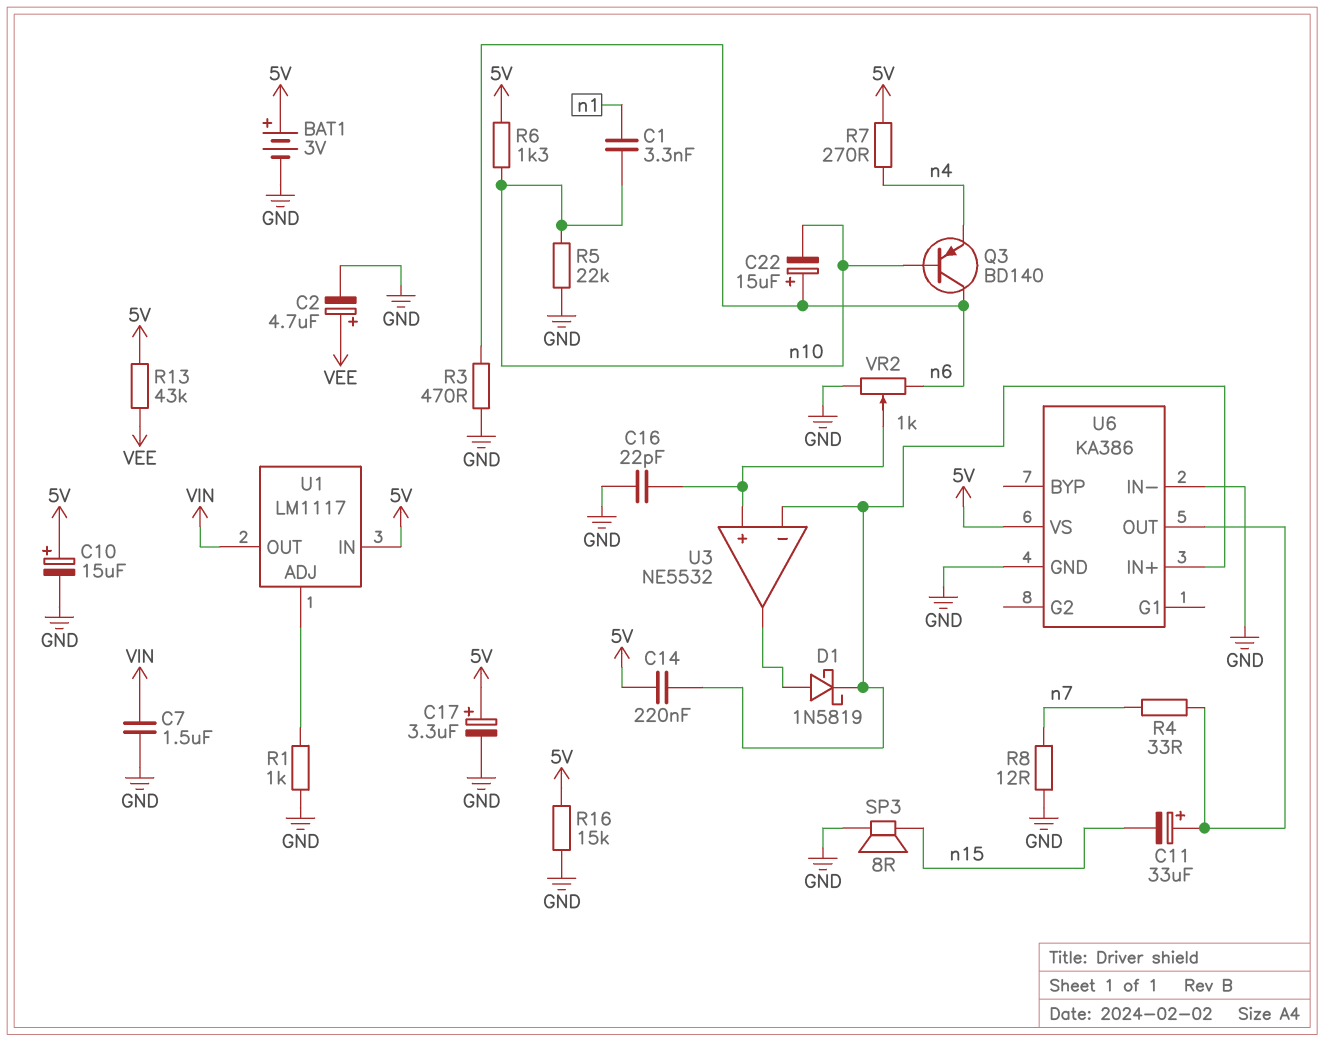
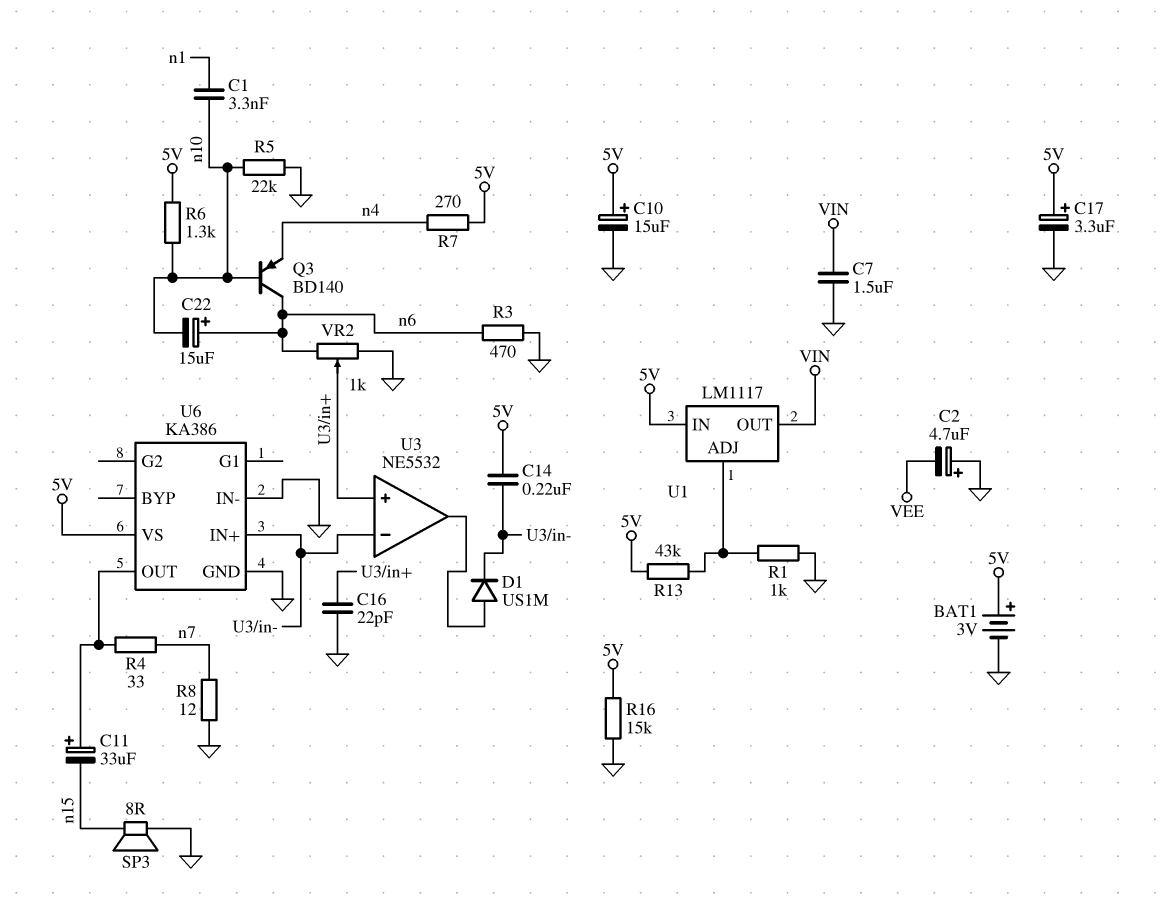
C2: 4.7uF (plus VEE, minus GND) -> 4.7uF (plus GND, minus VEE)
D1: schottky 1N5819 (A U3/out, K U3/in-) -> diode US1M (A U3/out, K U3/in-)
R13: 43k (5V, VEE) -> 43k (5V, U1/ADJ)

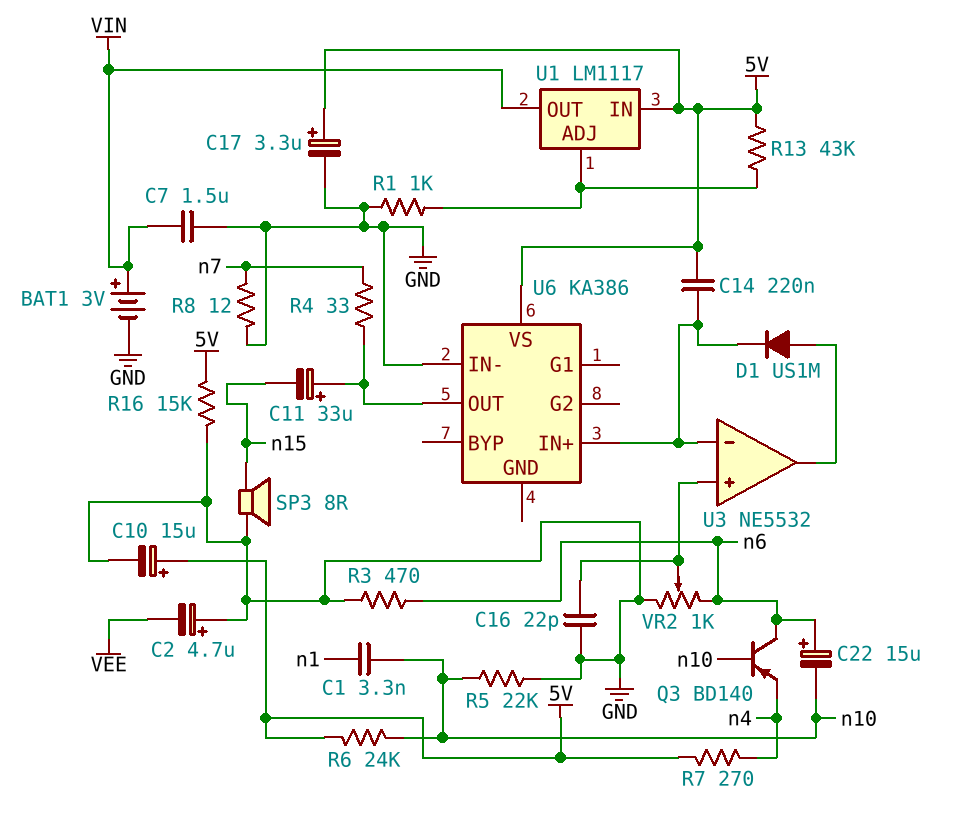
BAT1: 3V (plus 5V, minus GND) -> 3V (plus VIN, minus GND)
R6: 1.3k (5V, n10) -> 24k (5V, n10)
U6 pin GND: GND -> none

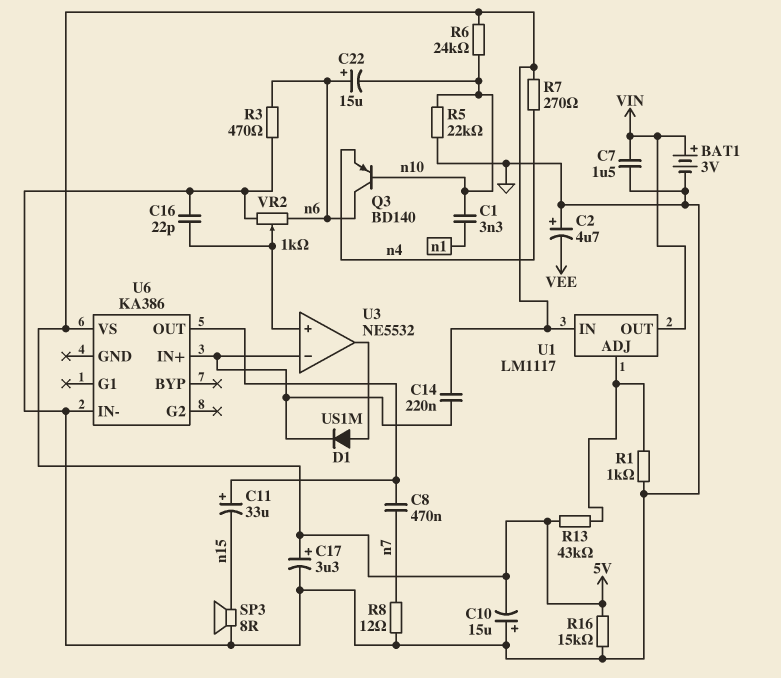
C8: none -> 470nF (U6/OUT, n7)
C10: 15uF (plus 5V, minus GND) -> 15uF (plus GND, minus 5V)
R4: 33 (U6/OUT, n7) -> none

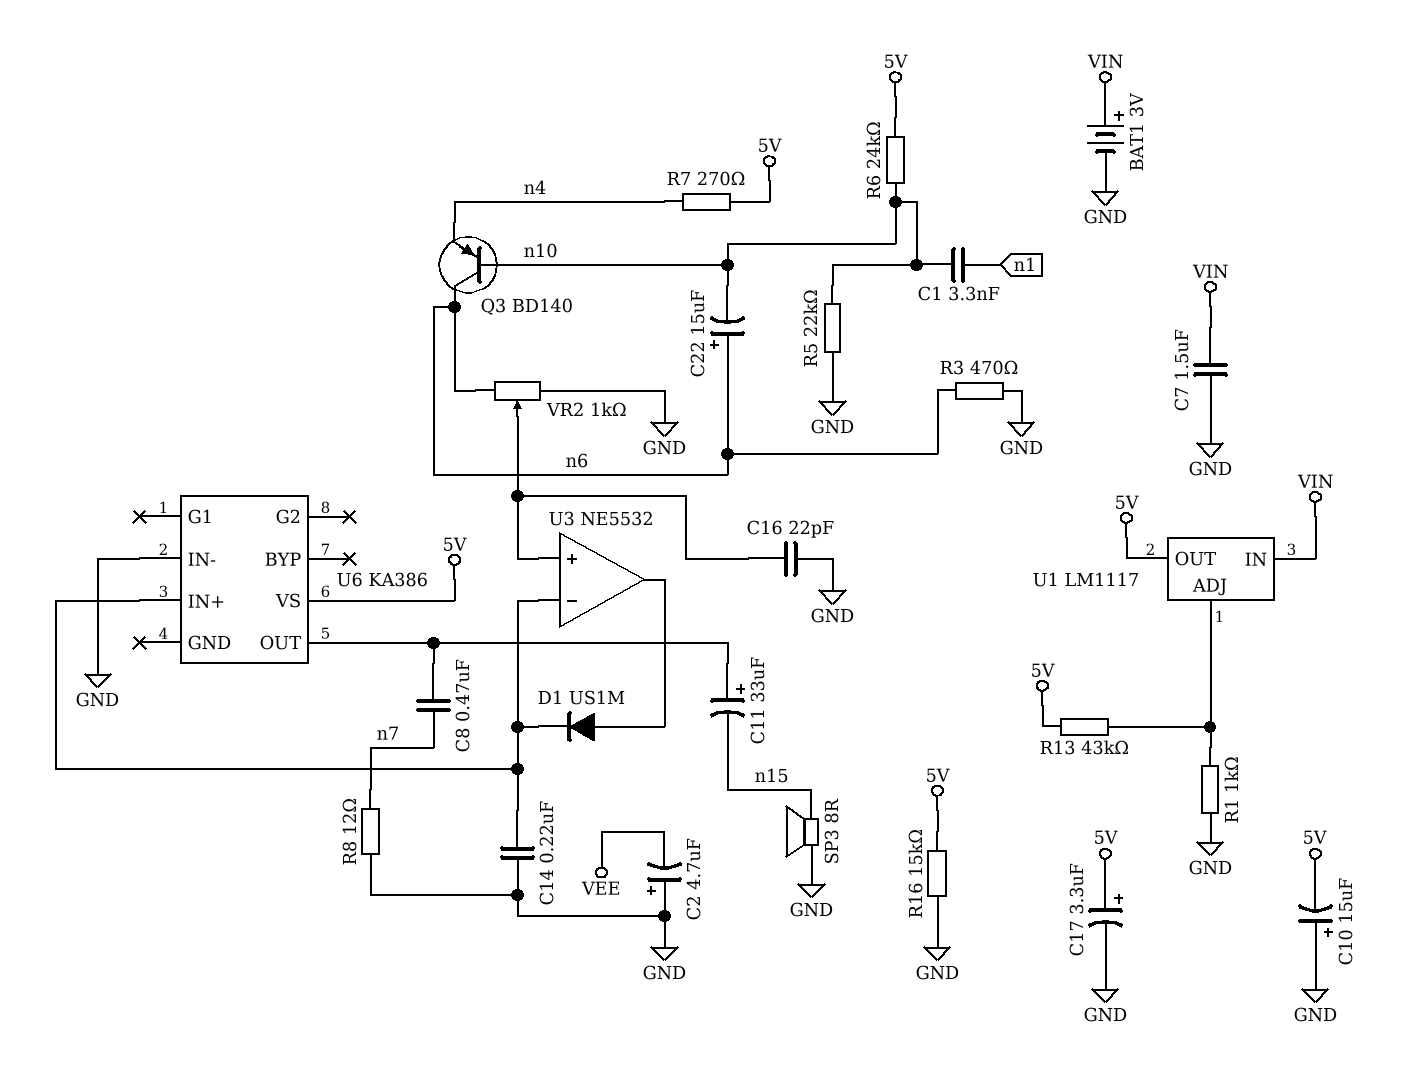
C14: 220nF (5V, U3/in-) -> 220nF (GND, U3/in-)
U1 pin IN: 5V -> VIN
U1 pin OUT: VIN -> 5V

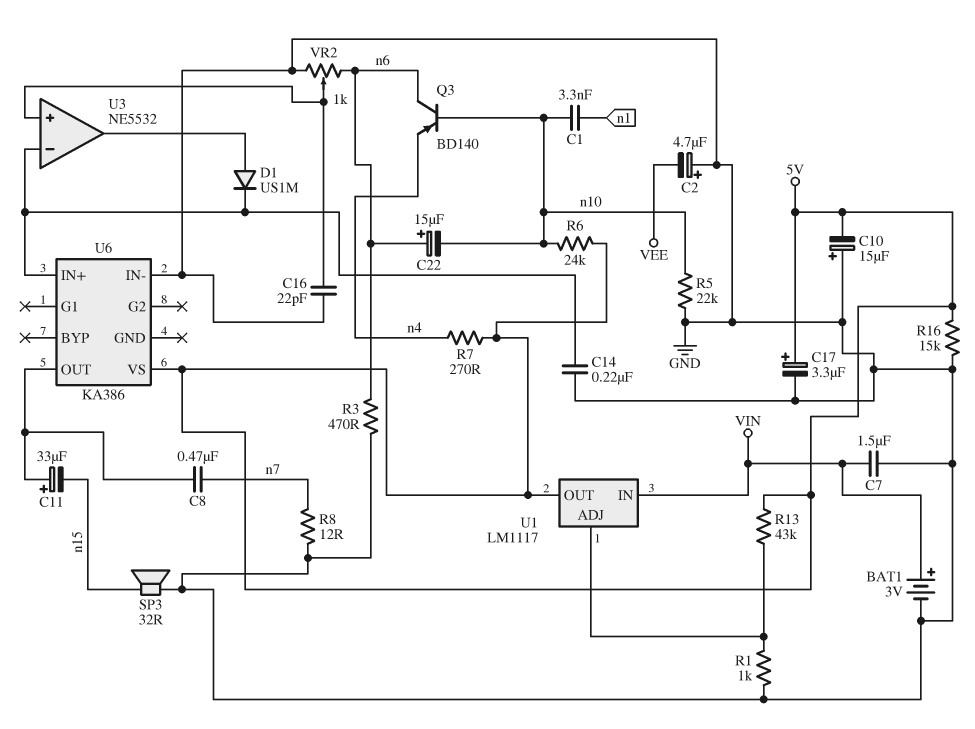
SP3: speaker 8R (GND, n15) -> speaker 32R (GND, n15)

